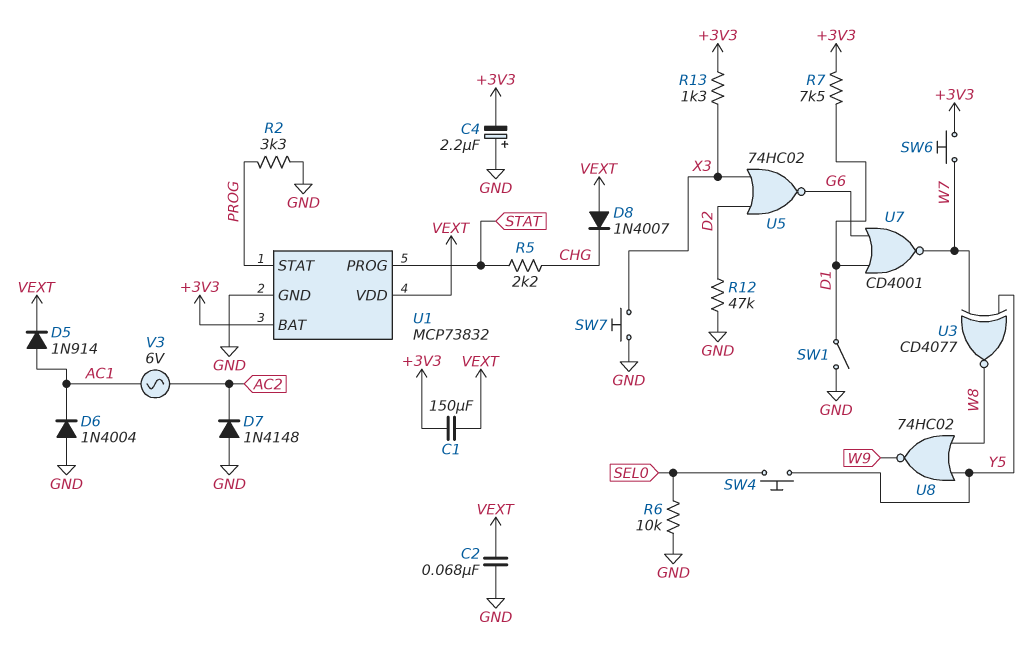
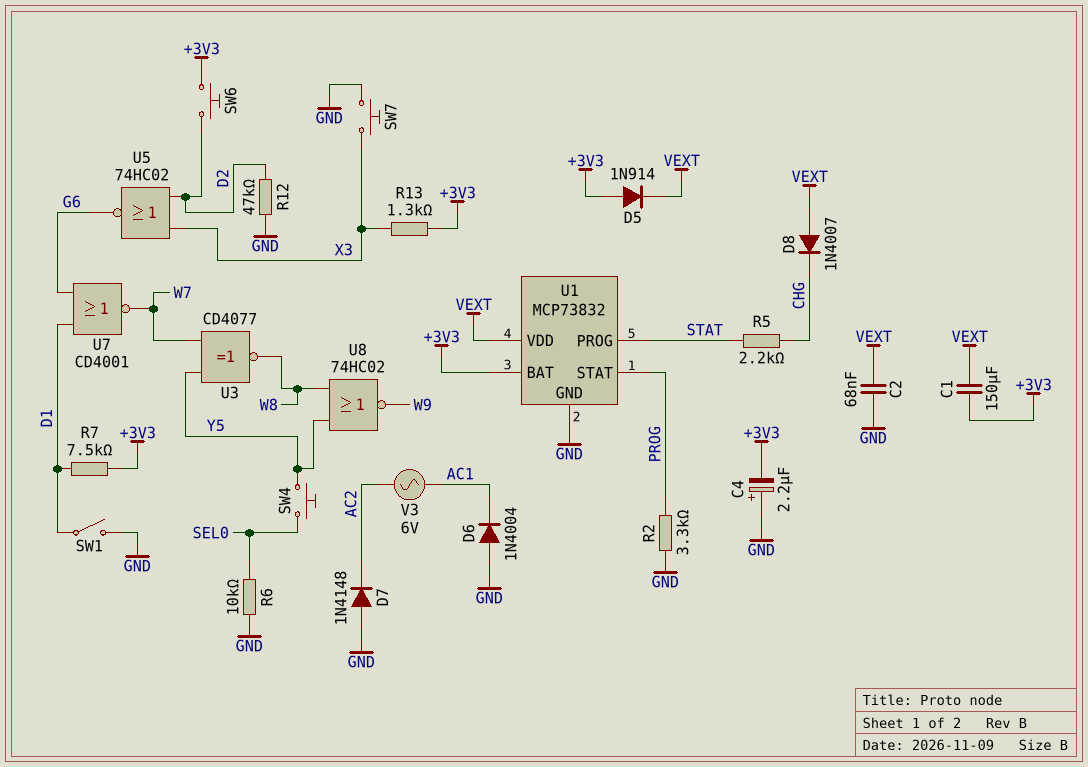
D5: diode 1N914 (A AC1, K VEXT) -> diode 1N914 (A +3V3, K VEXT)
SW6: button (+3V3, W7) -> button (+3V3, D2)

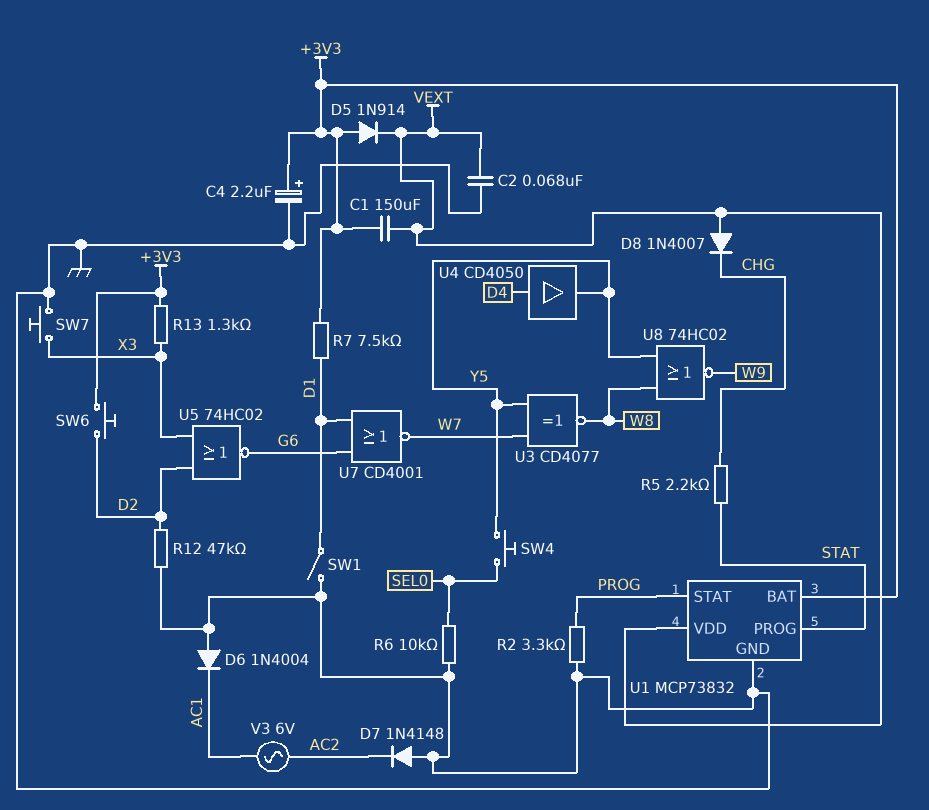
C4: 2.2uF (plus GND, minus +3V3) -> 2.2uF (plus +3V3, minus GND)
U4: none -> buffer CD4050 (in D4, out Y5)

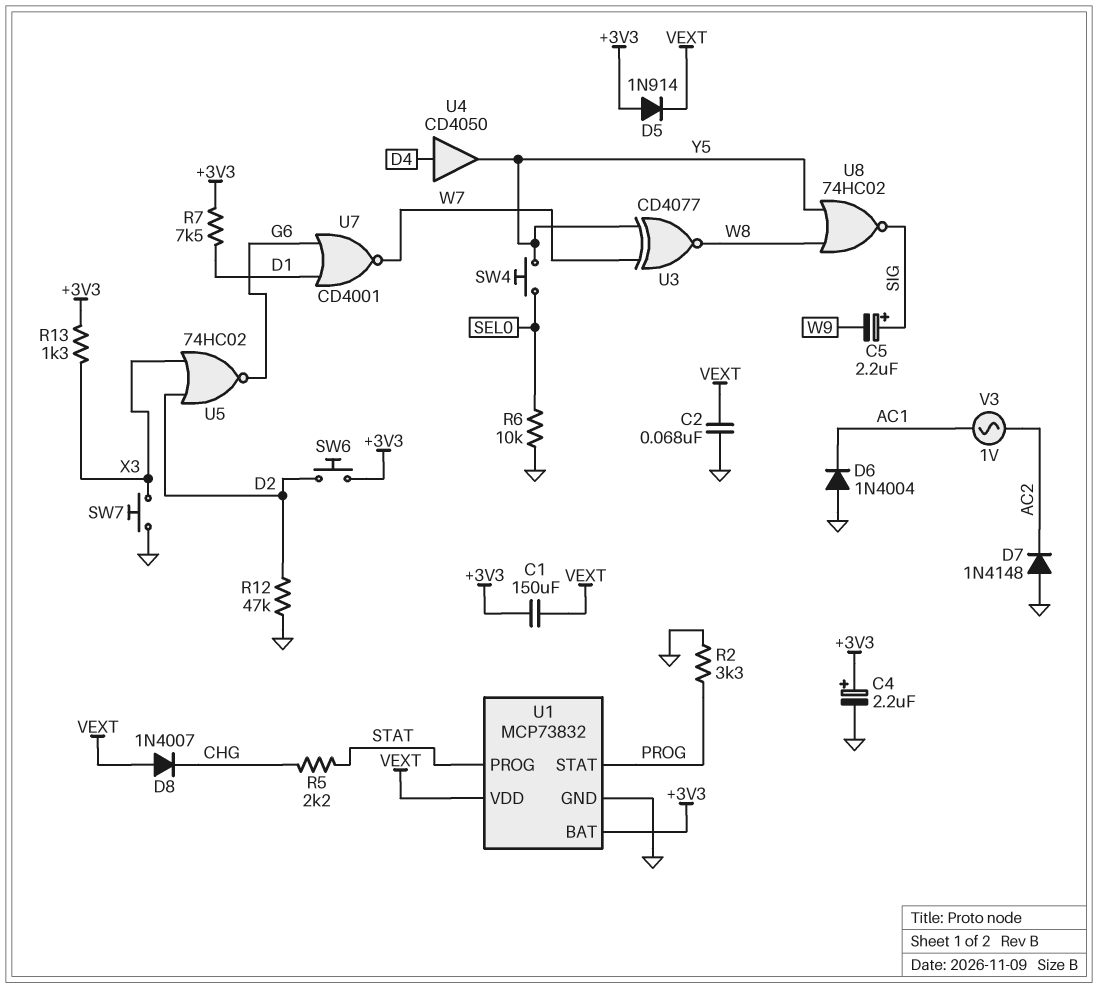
C5: none -> 2.2uF (plus SIG, minus W9)
SW1: switch (D1, GND) -> none
U8: NOR 74HC02 (in W8, in Y5, out W9) -> NOR 74HC02 (in W8, in Y5, out SIG)
V3: AC 6V (AC1, AC2) -> AC 1V (AC1, AC2)

